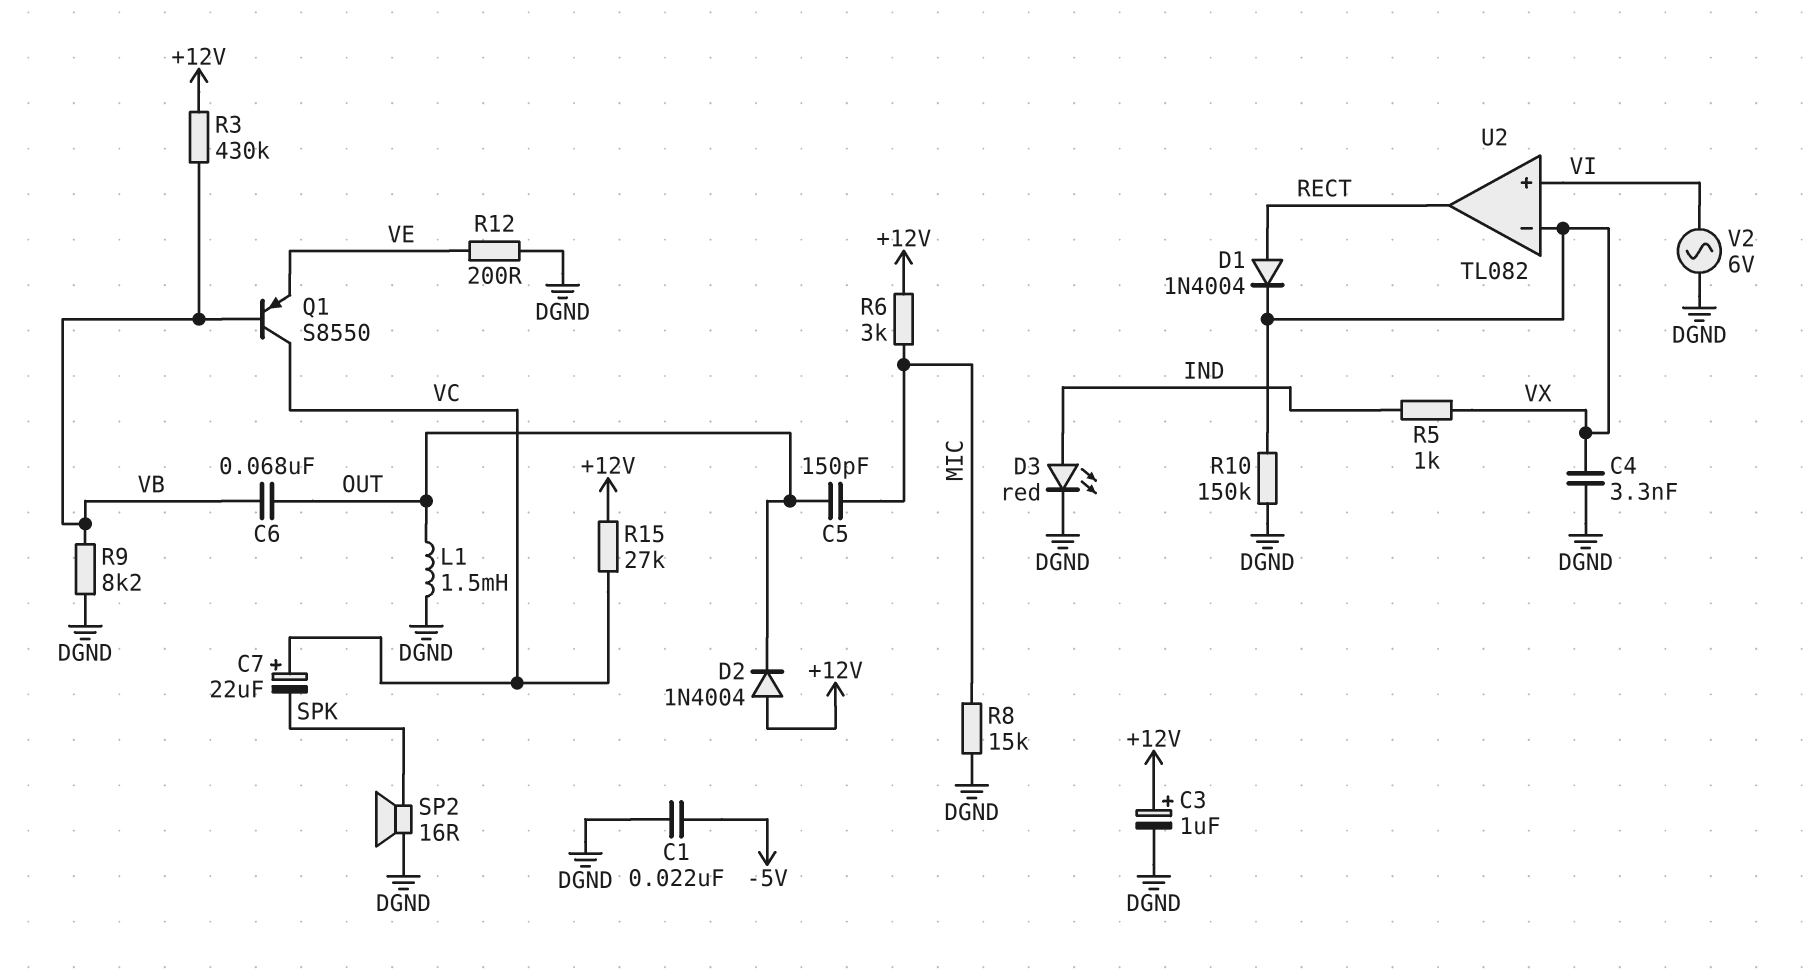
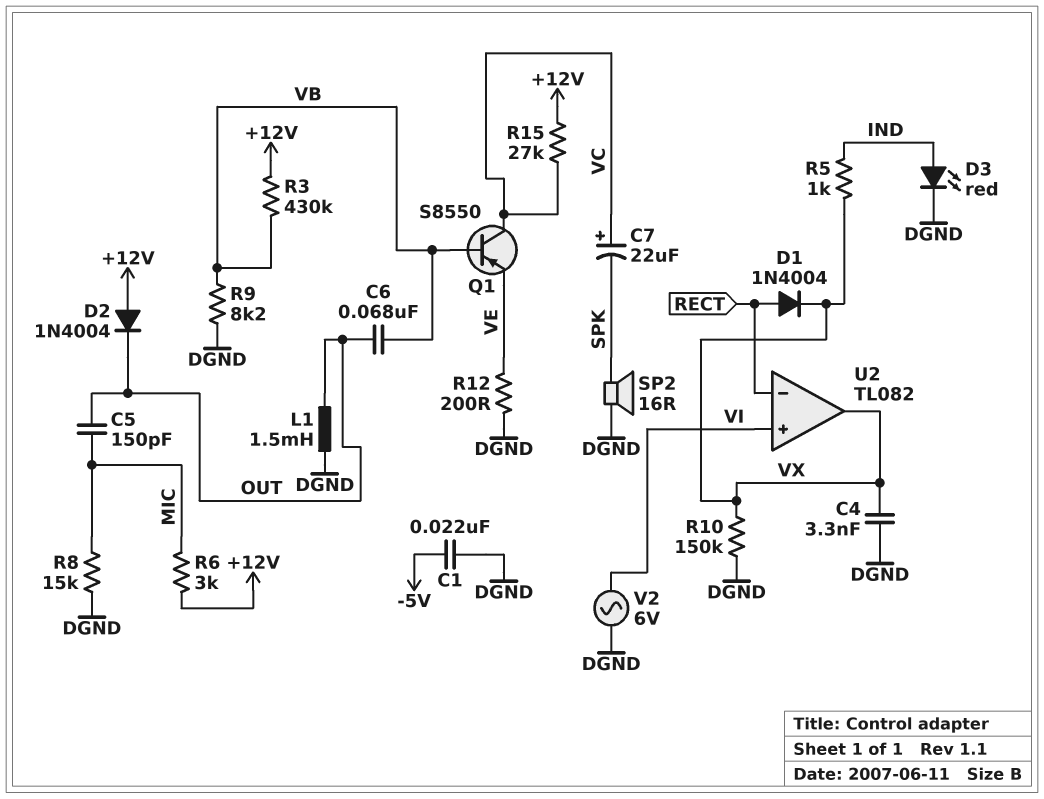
C3: 1uF (plus +12V, minus DGND) -> none
U2 pin in-: VX -> RECT
U2 pin out: RECT -> VX

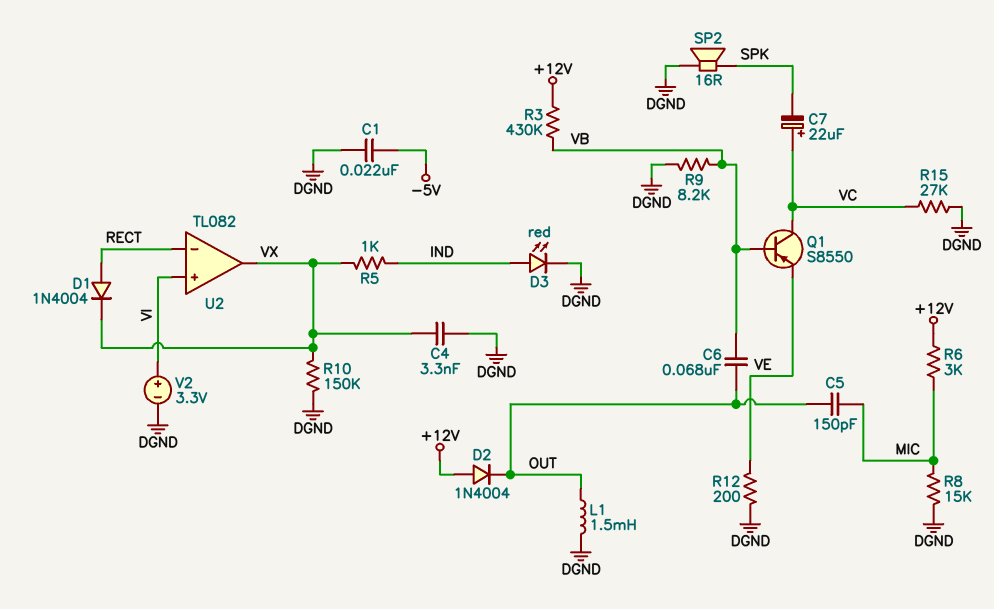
R15: 27k (+12V, VC) -> 27k (DGND, VC)
V2: AC 6V (DGND, VI) -> 3.3V (plus VI, minus DGND)

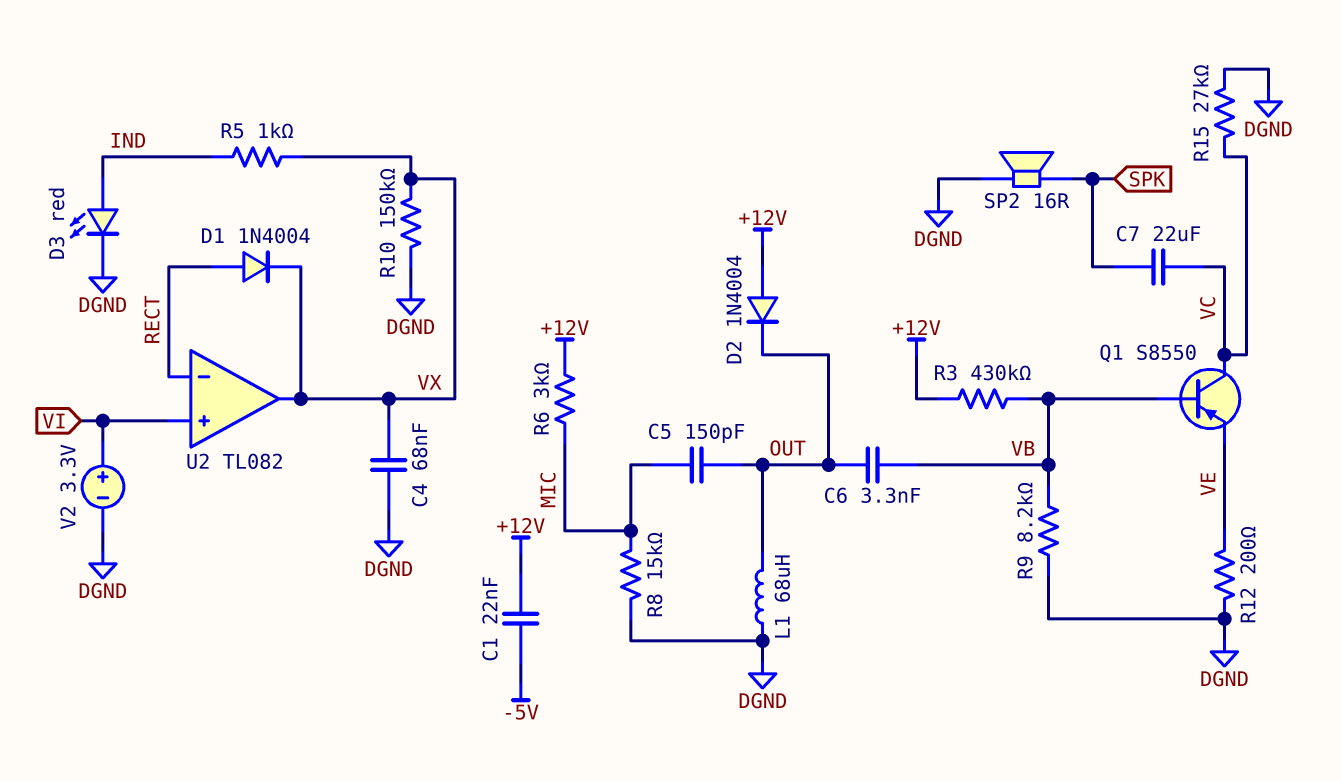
C1: 22nF (-5V, DGND) -> 22nF (+12V, -5V)
C4: 3.3nF (DGND, VX) -> 68nF (DGND, VX)
C6: 68nF (OUT, VB) -> 3.3nF (OUT, VB)
C7: 22uF (plus VC, minus SPK) -> 22uF (SPK, VC)
L1: 1.5mH (DGND, OUT) -> 68uH (DGND, OUT)

